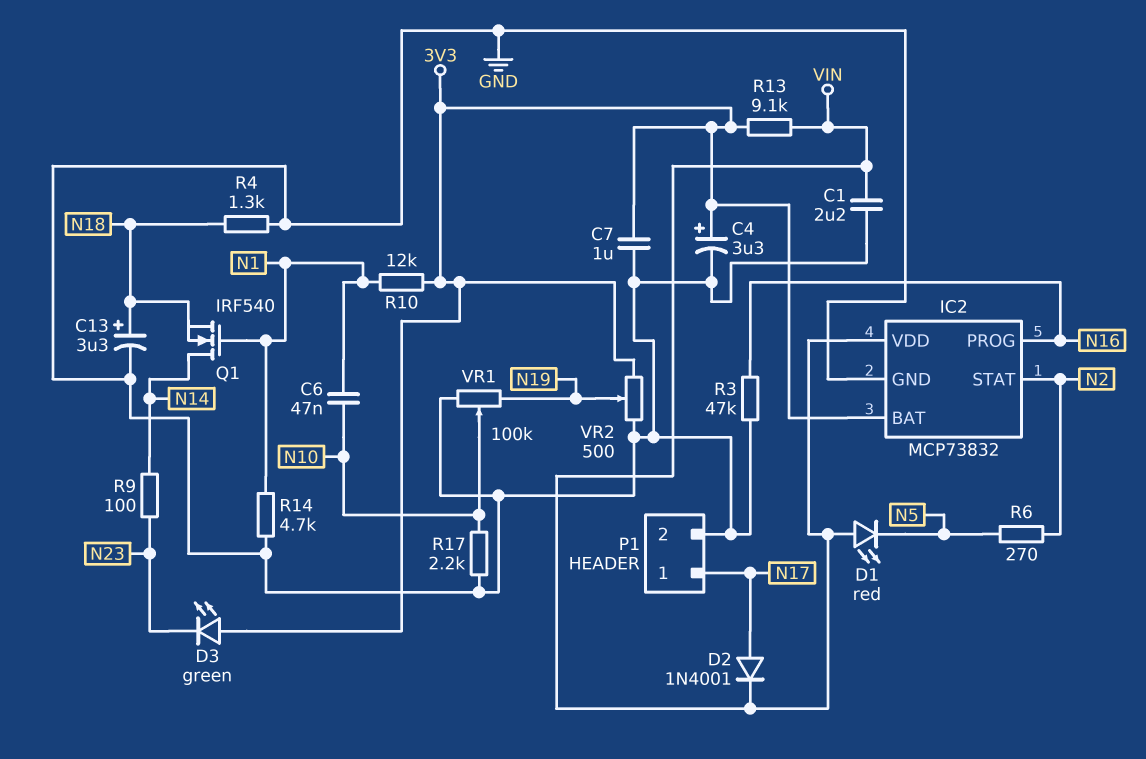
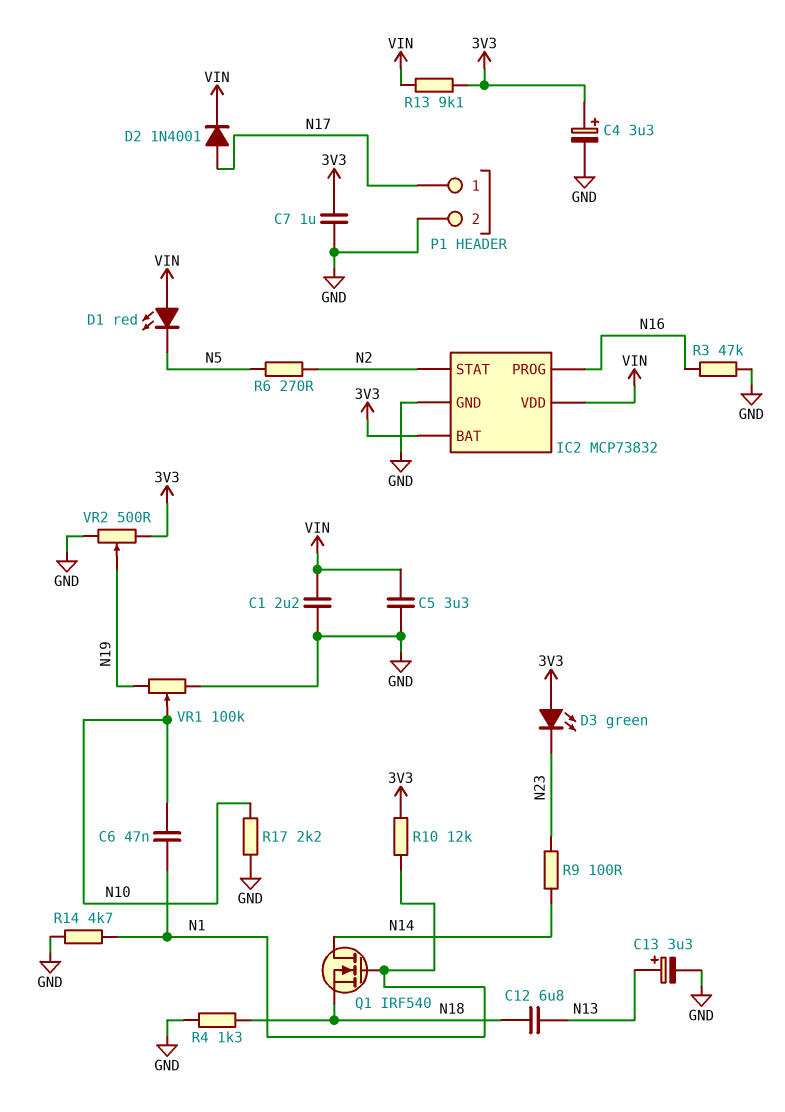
C5: none -> 3.3uF (GND, VIN)
C12: none -> 6.8uF (N13, N18)
C13: 3.3uF (plus N18, minus GND) -> 3.3uF (plus N13, minus GND)

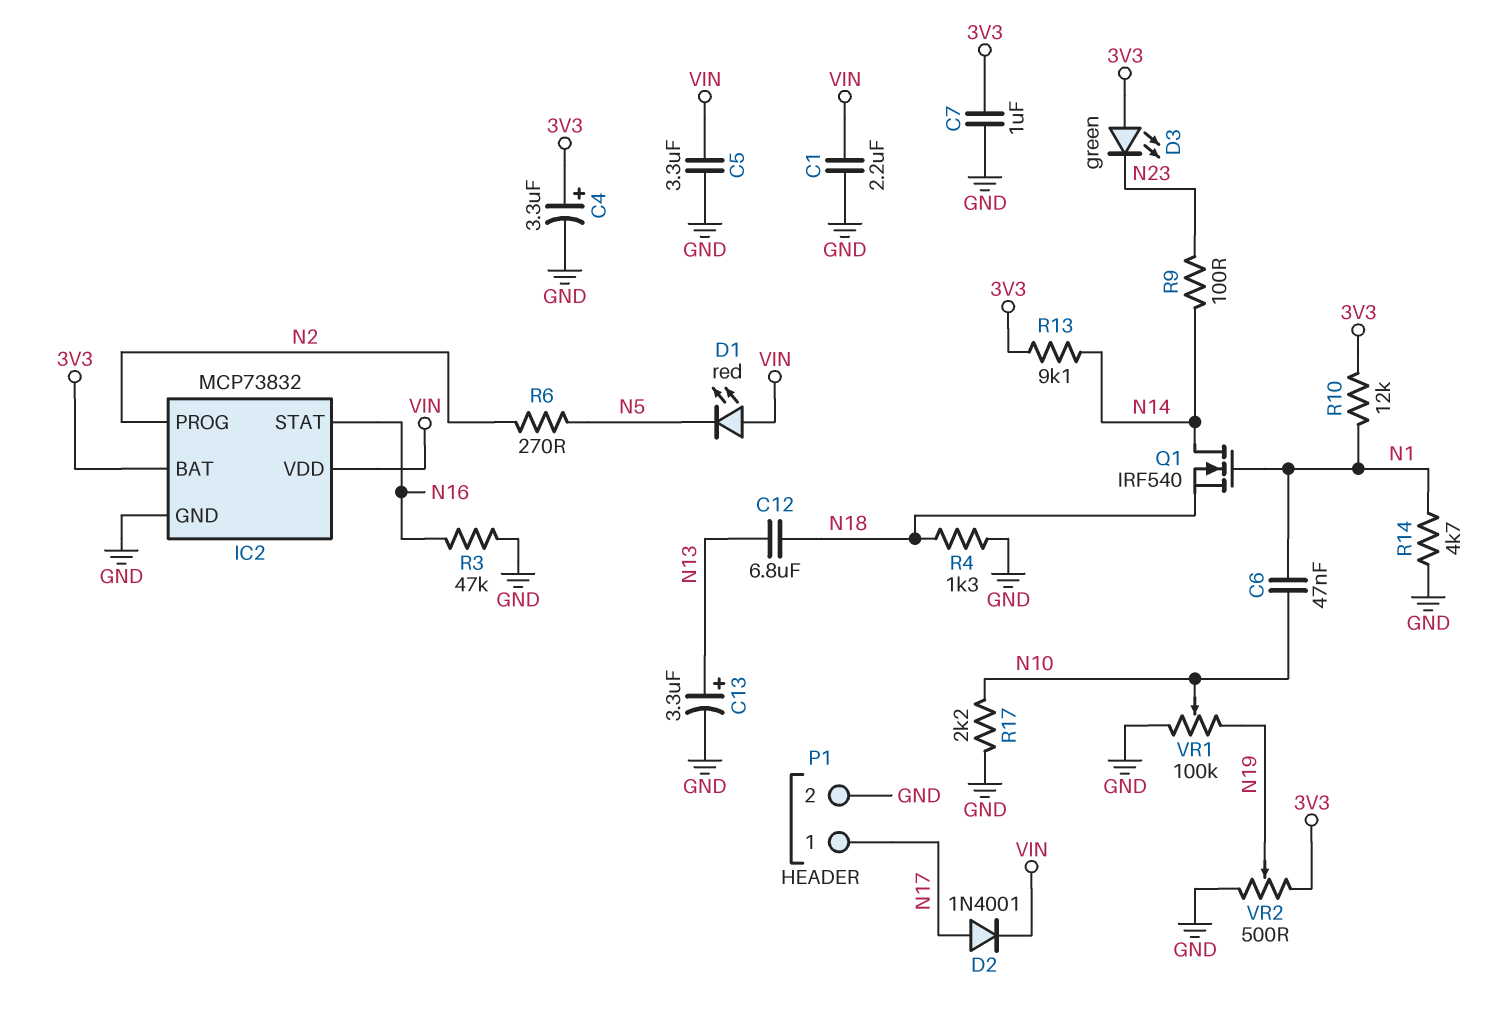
IC2 pin PROG: N16 -> N2
IC2 pin STAT: N2 -> N16
R13: 9.1k (3V3, VIN) -> 9.1k (3V3, N14)

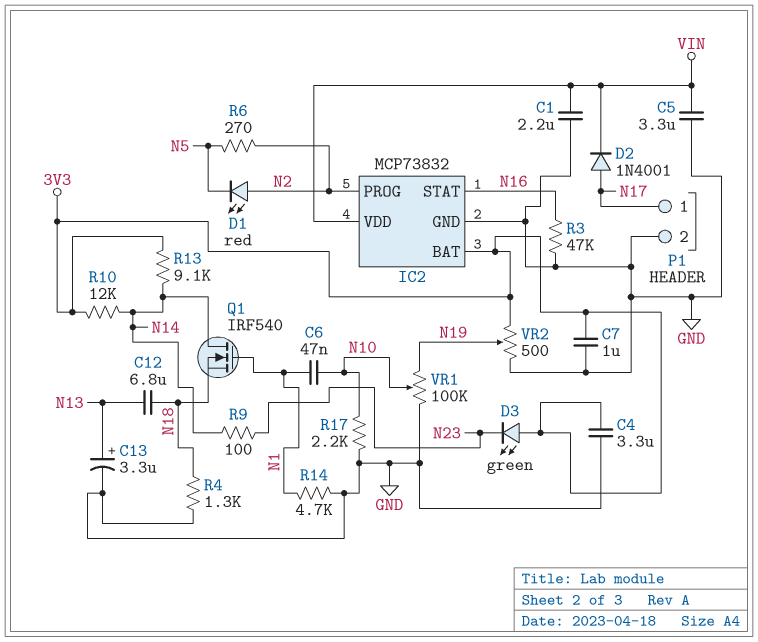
C4: 3.3uF (plus 3V3, minus GND) -> 3.3uF (3V3, GND)
D1: LED red (A VIN, K N5) -> LED red (A N2, K N5)
R10: 12k (3V3, N1) -> 12k (3V3, N14)

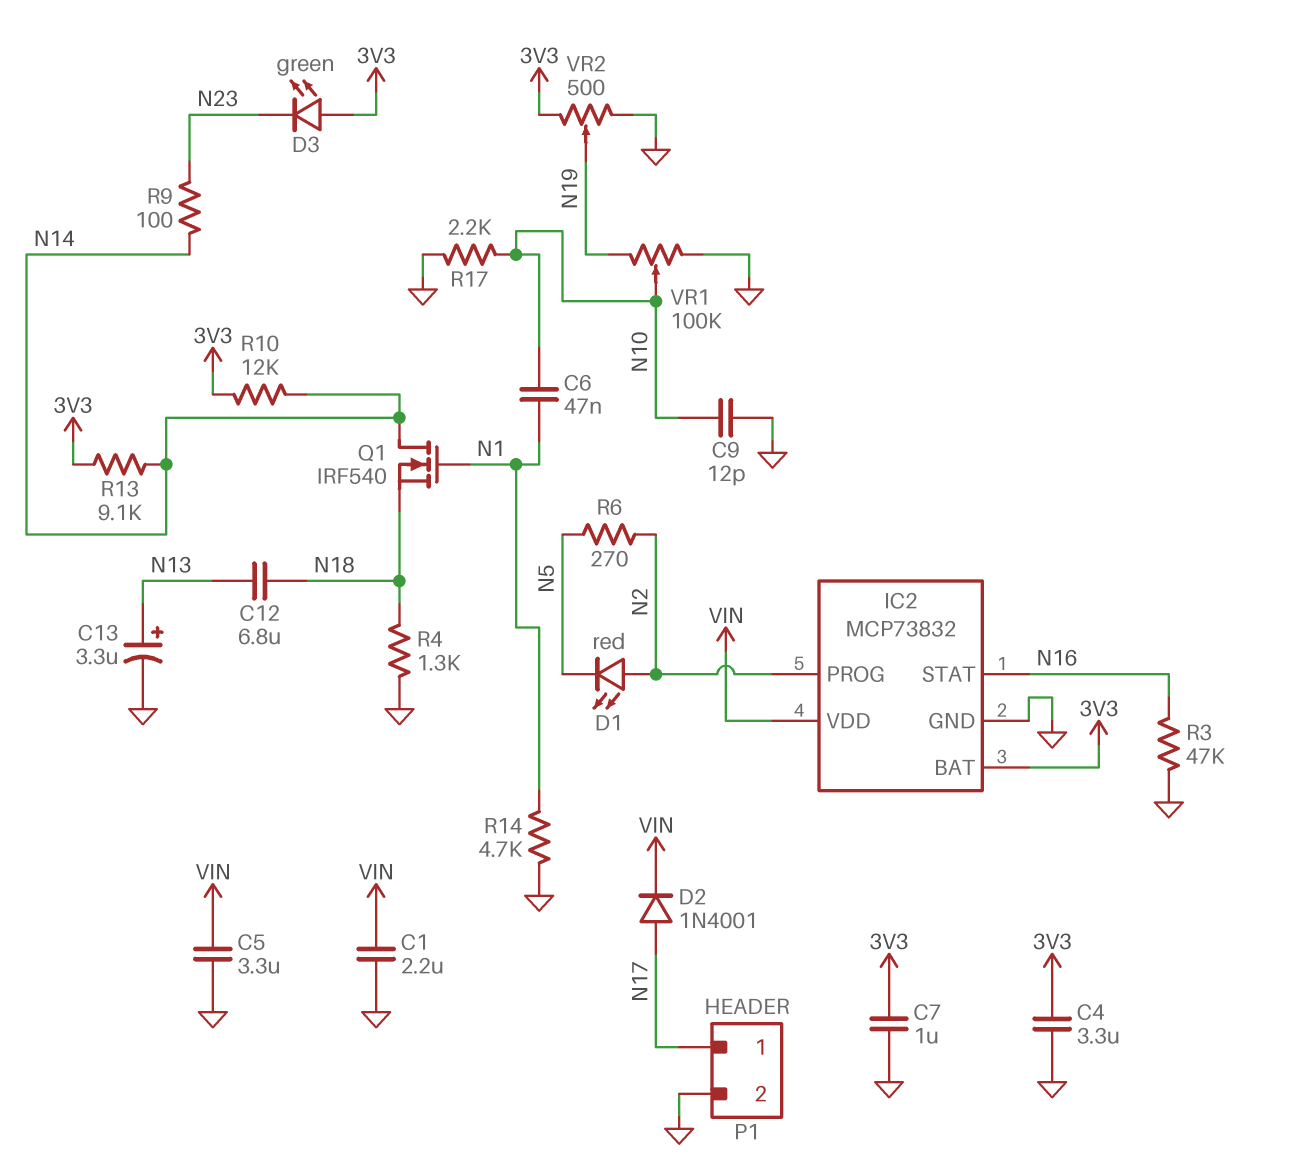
C9: none -> 12pF (GND, N10)

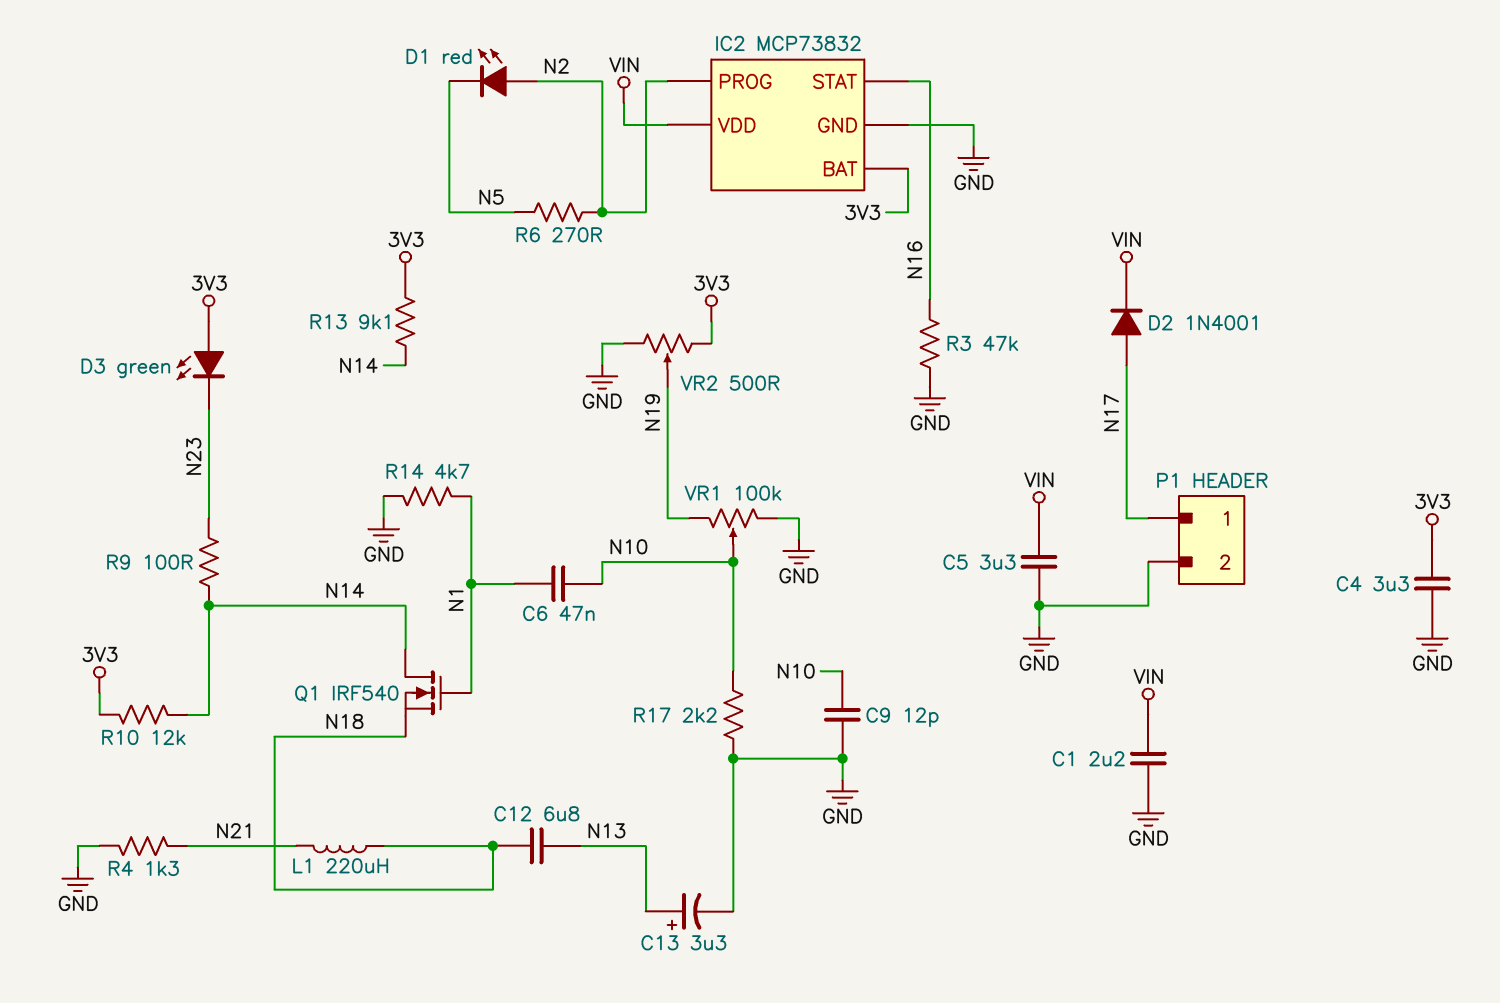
C7: 1uF (3V3, GND) -> none
L1: none -> 220uH (N18, N21)
R4: 1.3k (GND, N18) -> 1.3k (GND, N21)

